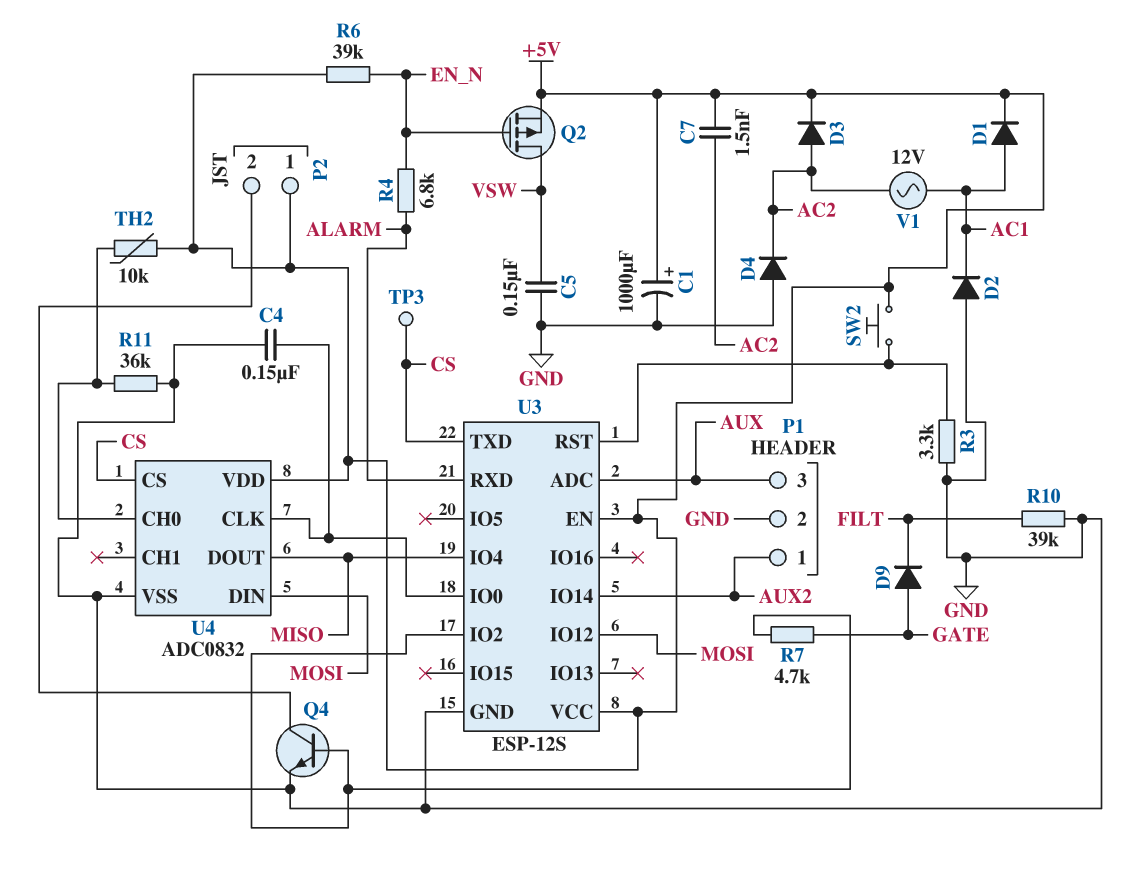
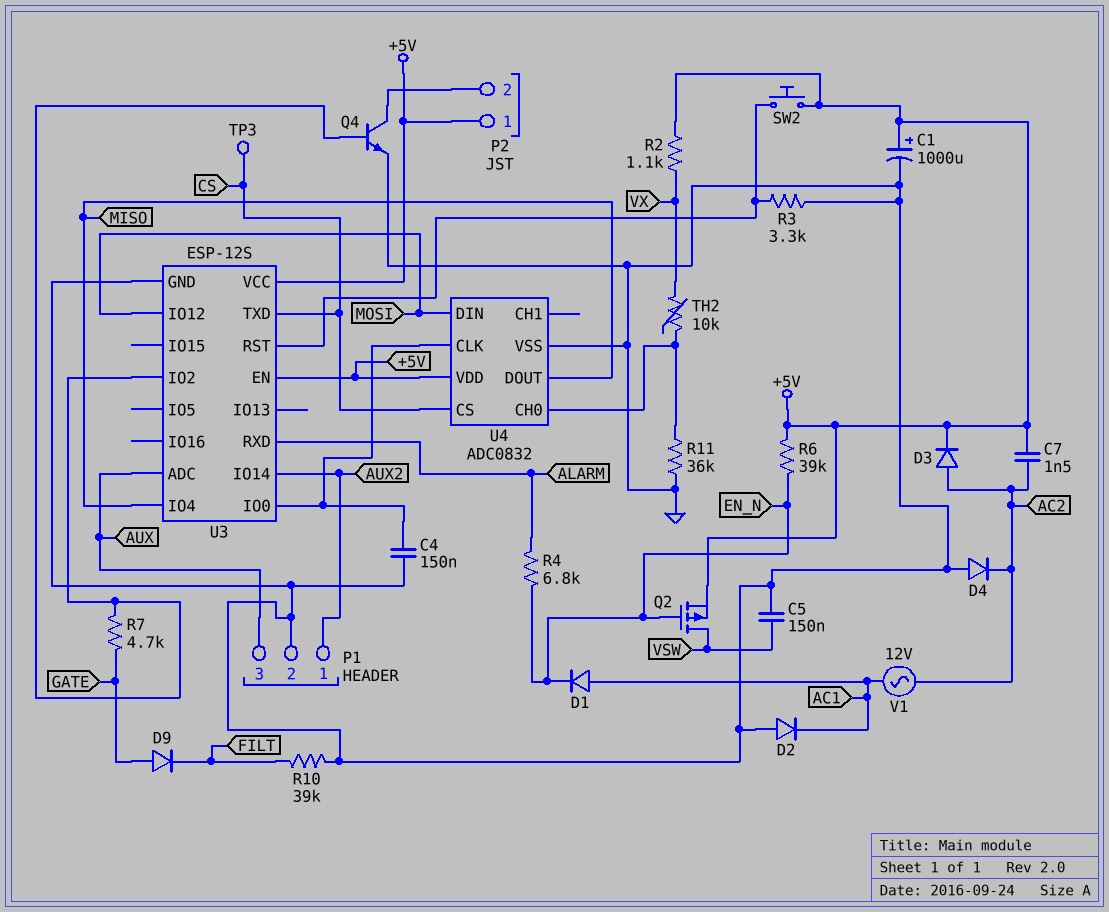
D1: diode (A AC1, K +5V) -> diode (A AC1, K EN_N)
R2: none -> 1.1k (+5V, VX)
TH2: 10k (+5V, U4/CH0) -> 10k (U4/CH0, VX)

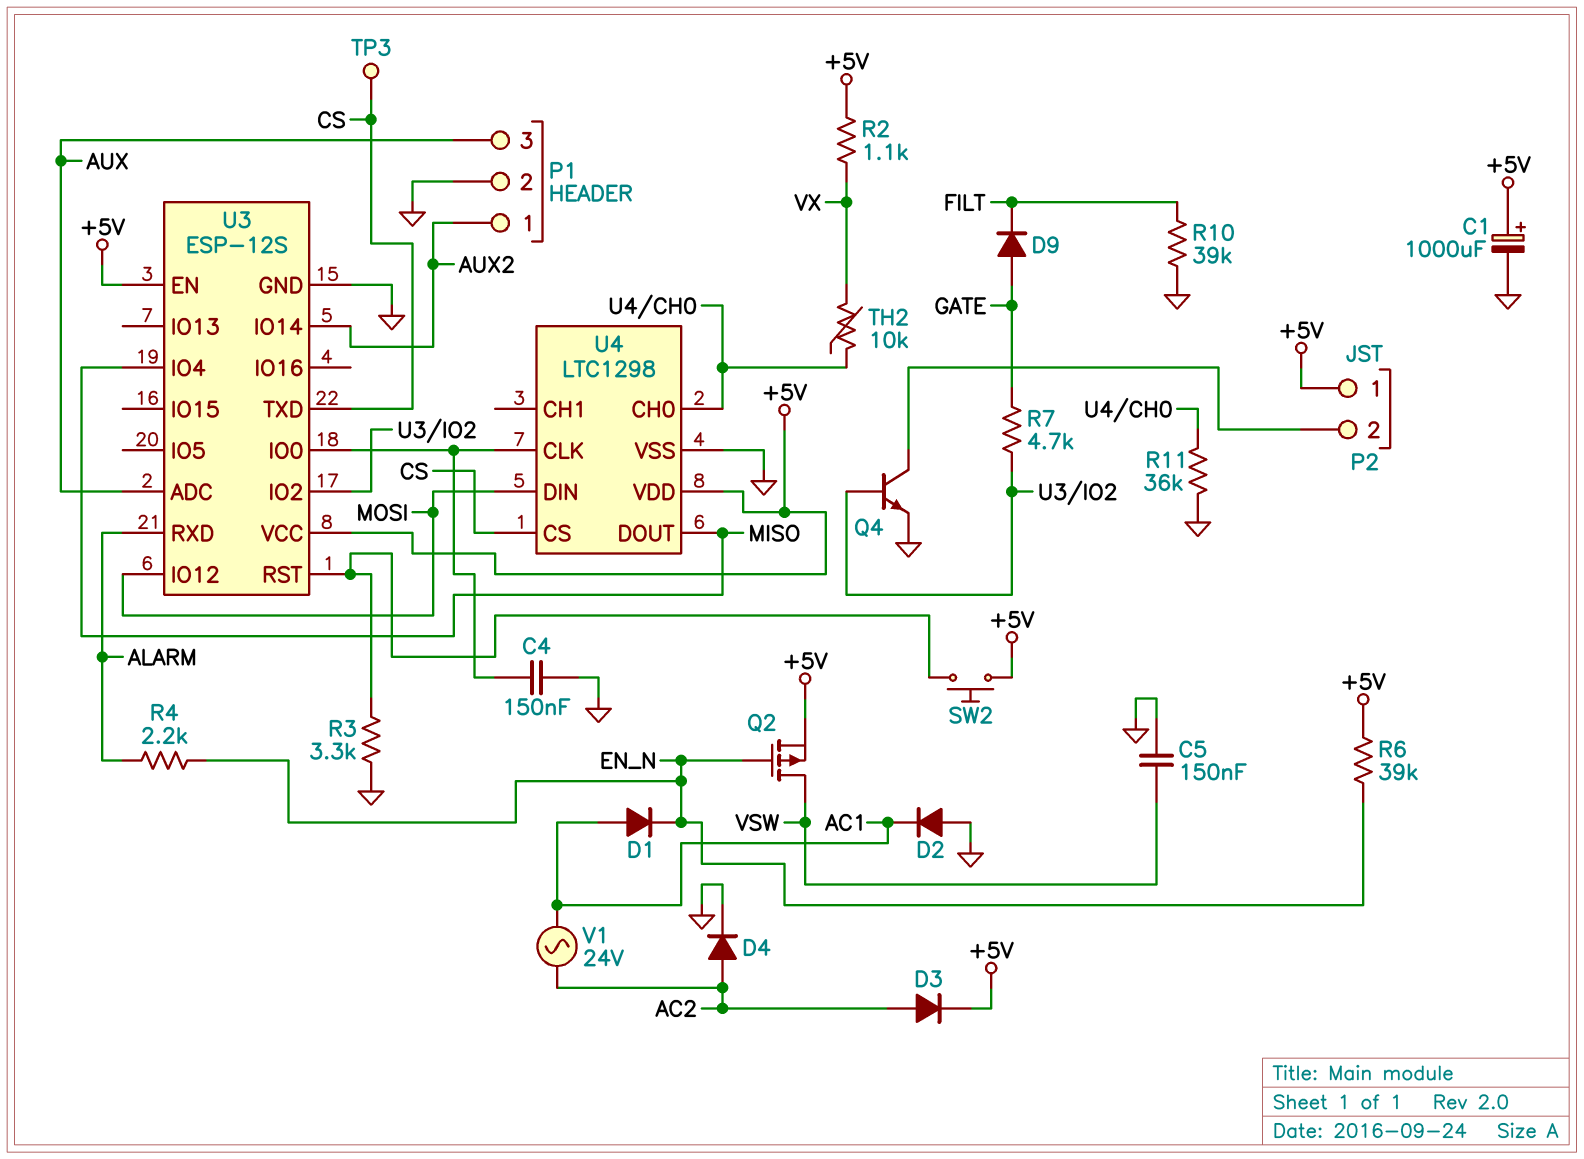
C7: 1.5nF (+5V, AC2) -> none
D4: diode (A GND, K AC2) -> diode (A AC2, K GND)
R4: 6.8k (ALARM, EN_N) -> 2.2k (ALARM, EN_N)
U4: ADC0832 -> LTC1298
V1: AC 12V (AC1, AC2) -> AC 24V (AC1, AC2)

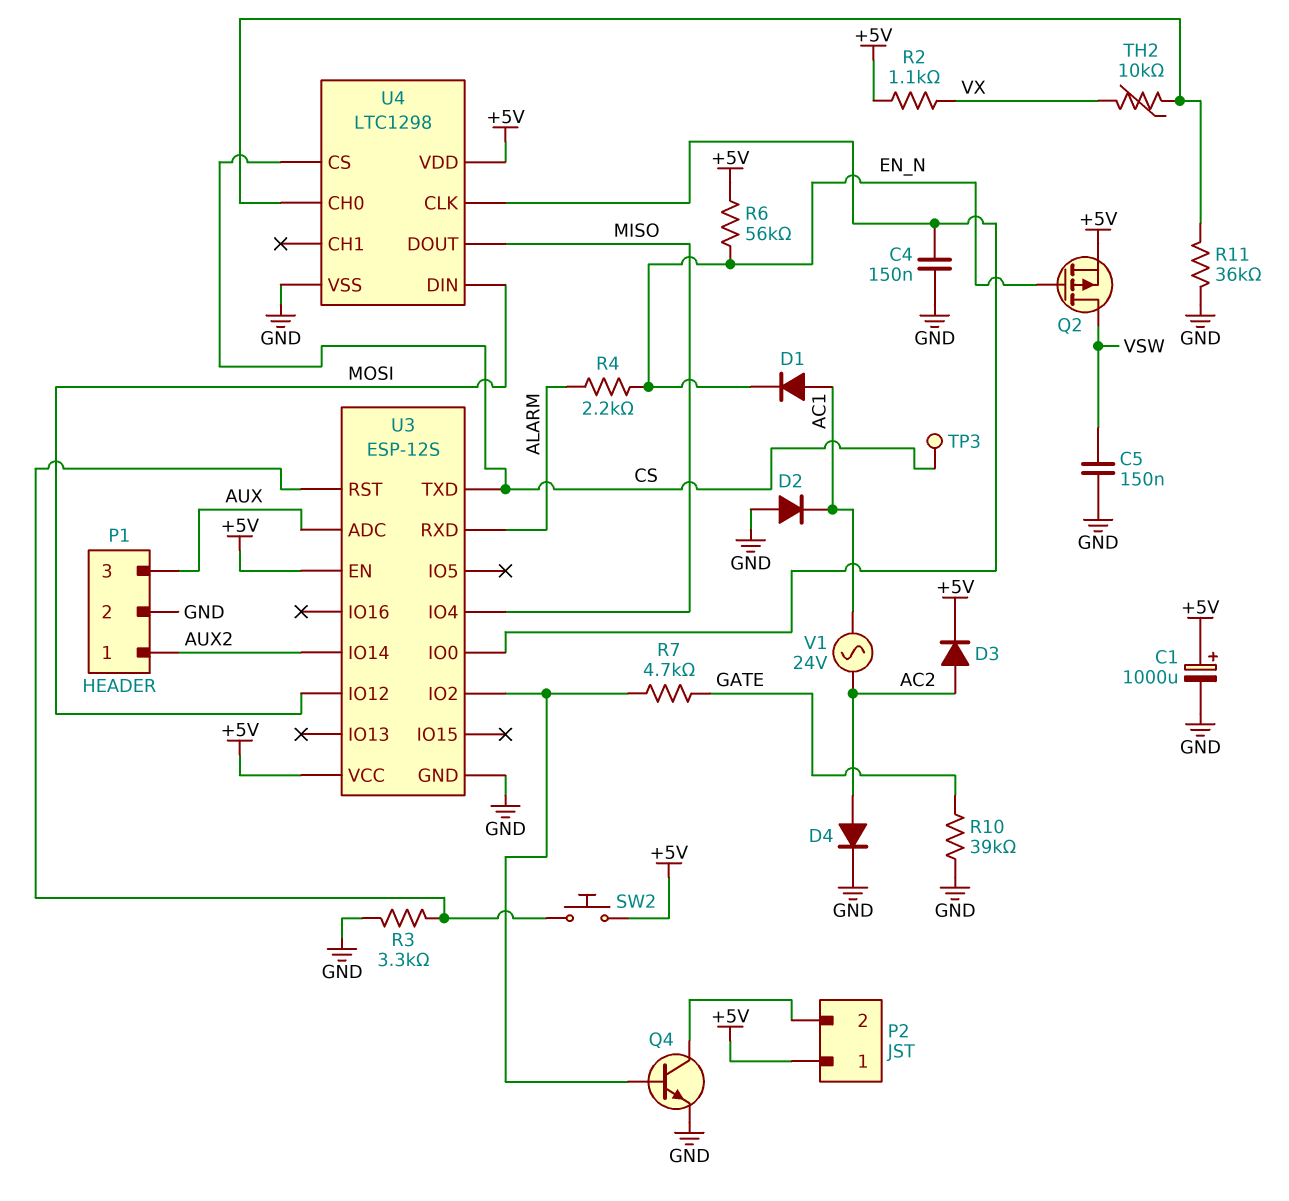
D9: diode (A GATE, K FILT) -> none
R6: 39k (+5V, EN_N) -> 56k (+5V, EN_N)
R10: 39k (FILT, GND) -> 39k (GATE, GND)

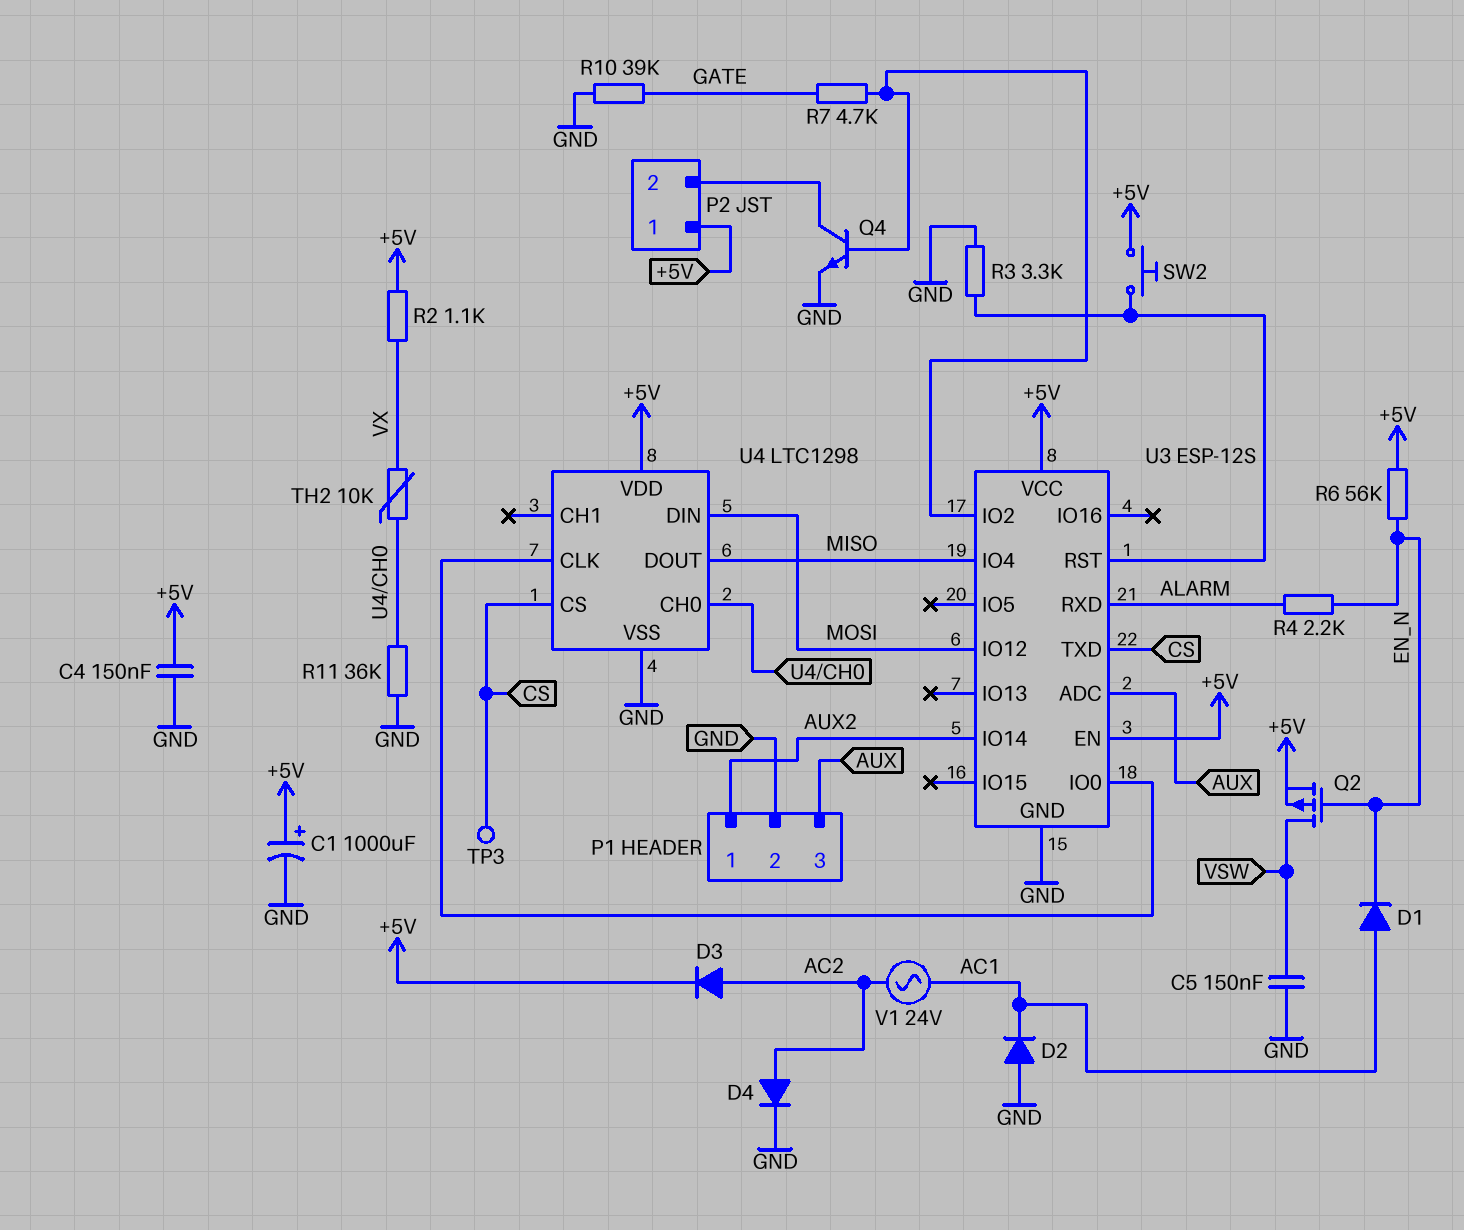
C4: 150nF (GND, U3/IO0) -> 150nF (+5V, GND)

